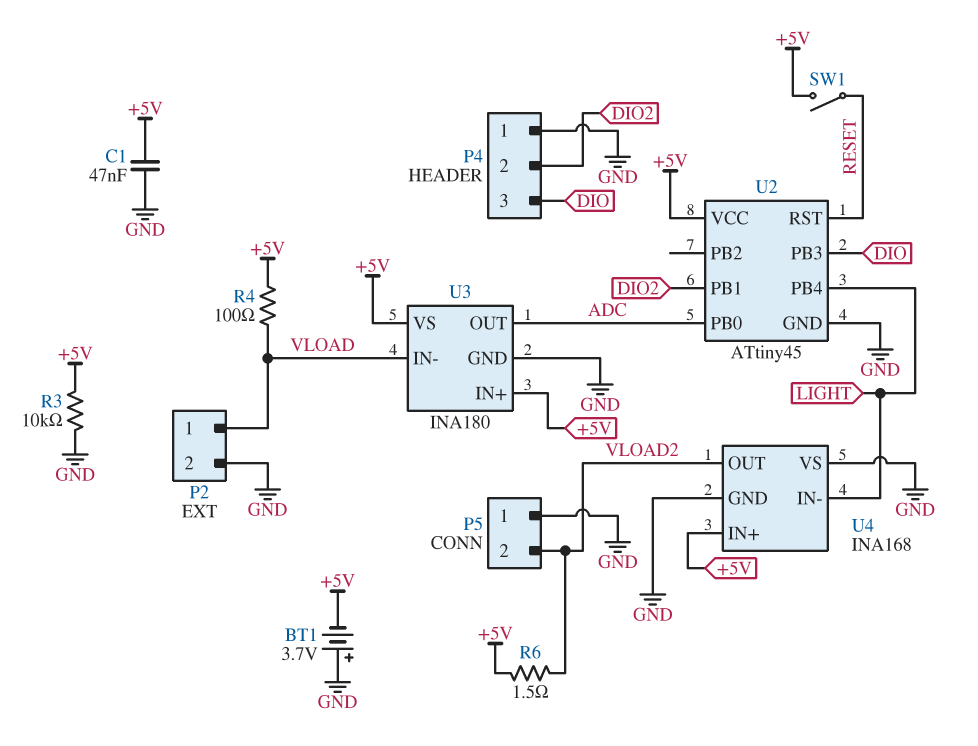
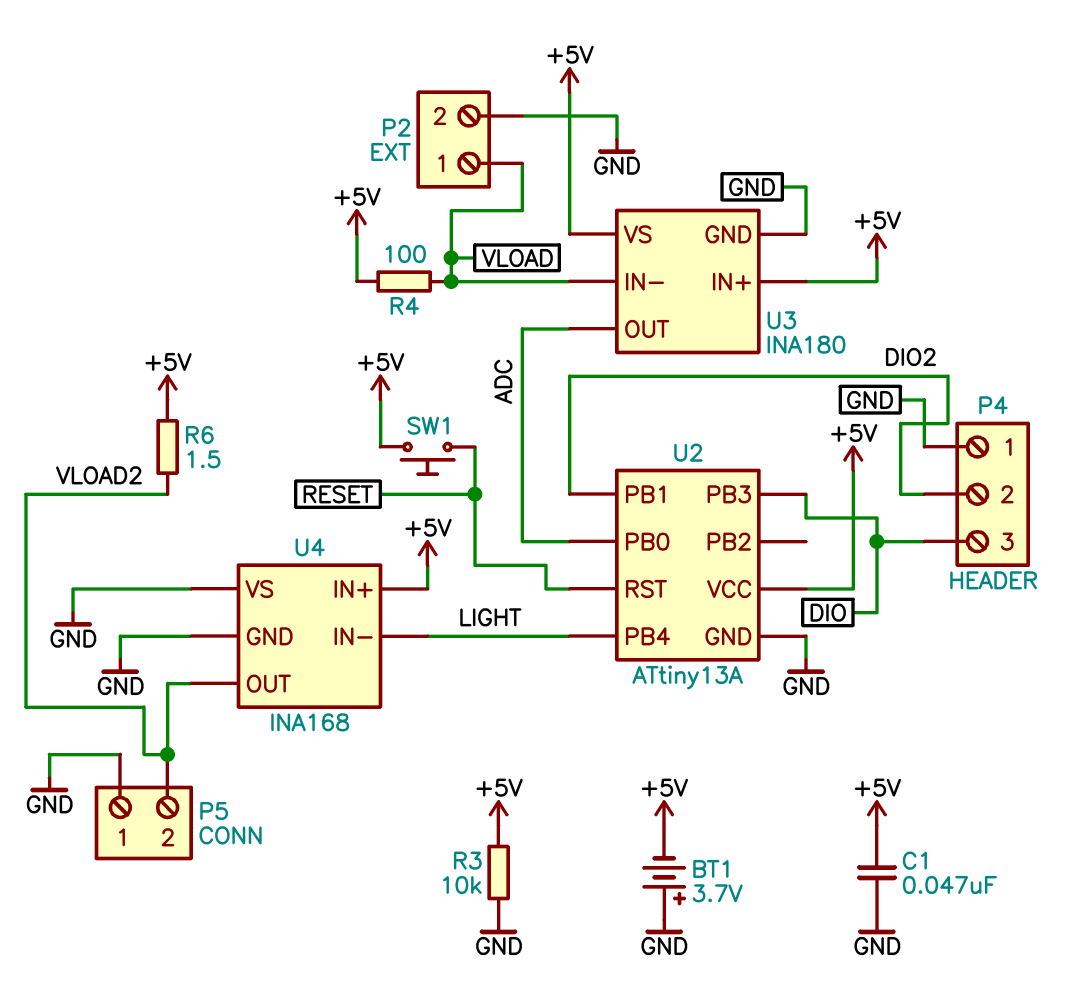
SW1: switch (+5V, RESET) -> button (+5V, RESET)
U2: ATtiny45 -> ATtiny13A

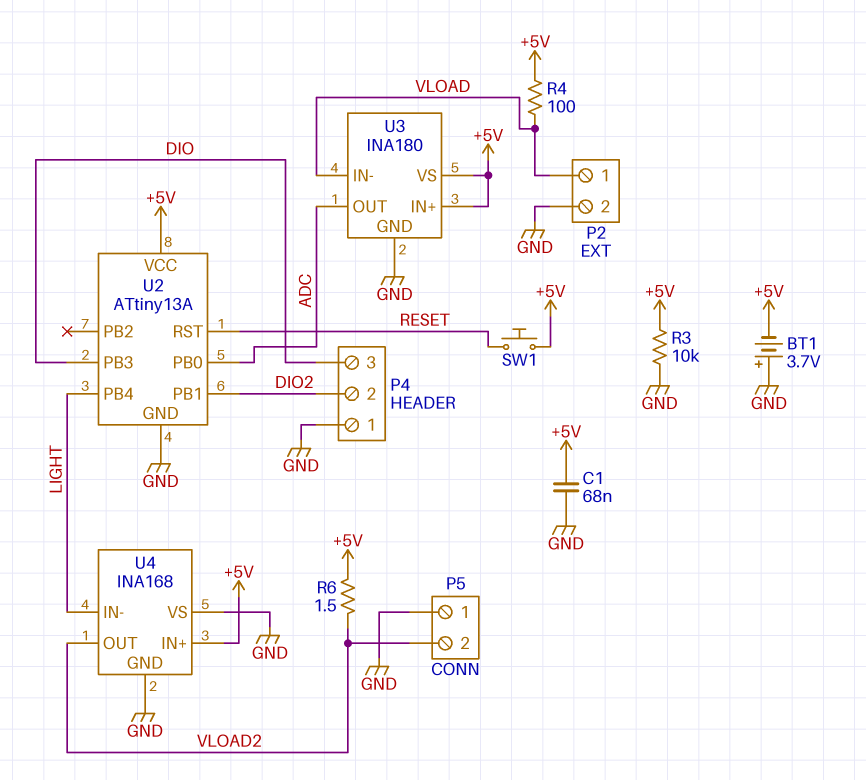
C1: 47nF (+5V, GND) -> 68nF (+5V, GND)

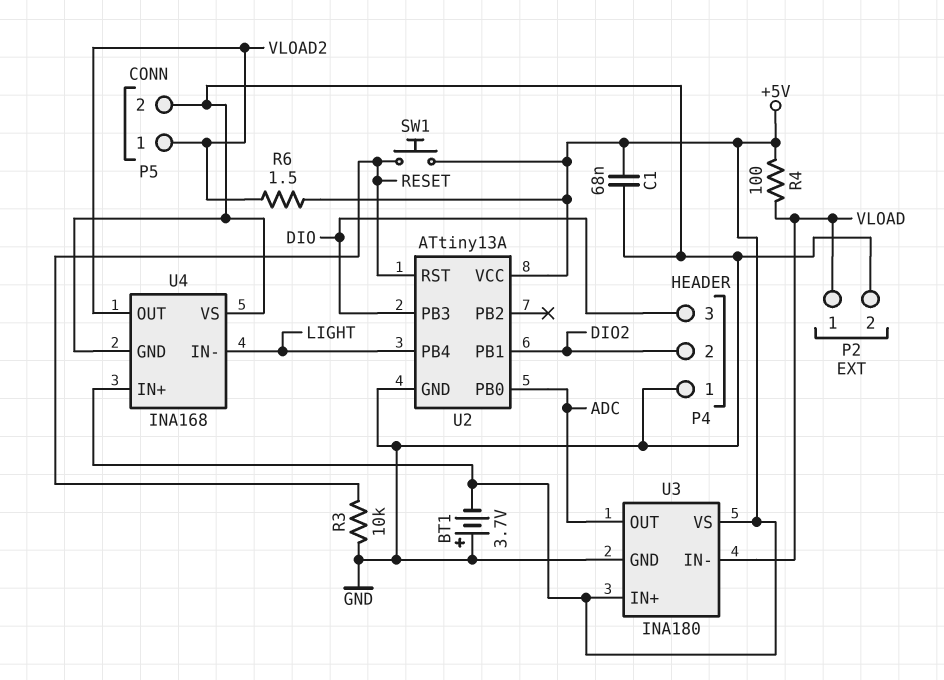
P5 pin 1: GND -> VLOAD2
P5 pin 2: VLOAD2 -> GND
R3: 10k (+5V, GND) -> 10k (GND, RESET)

